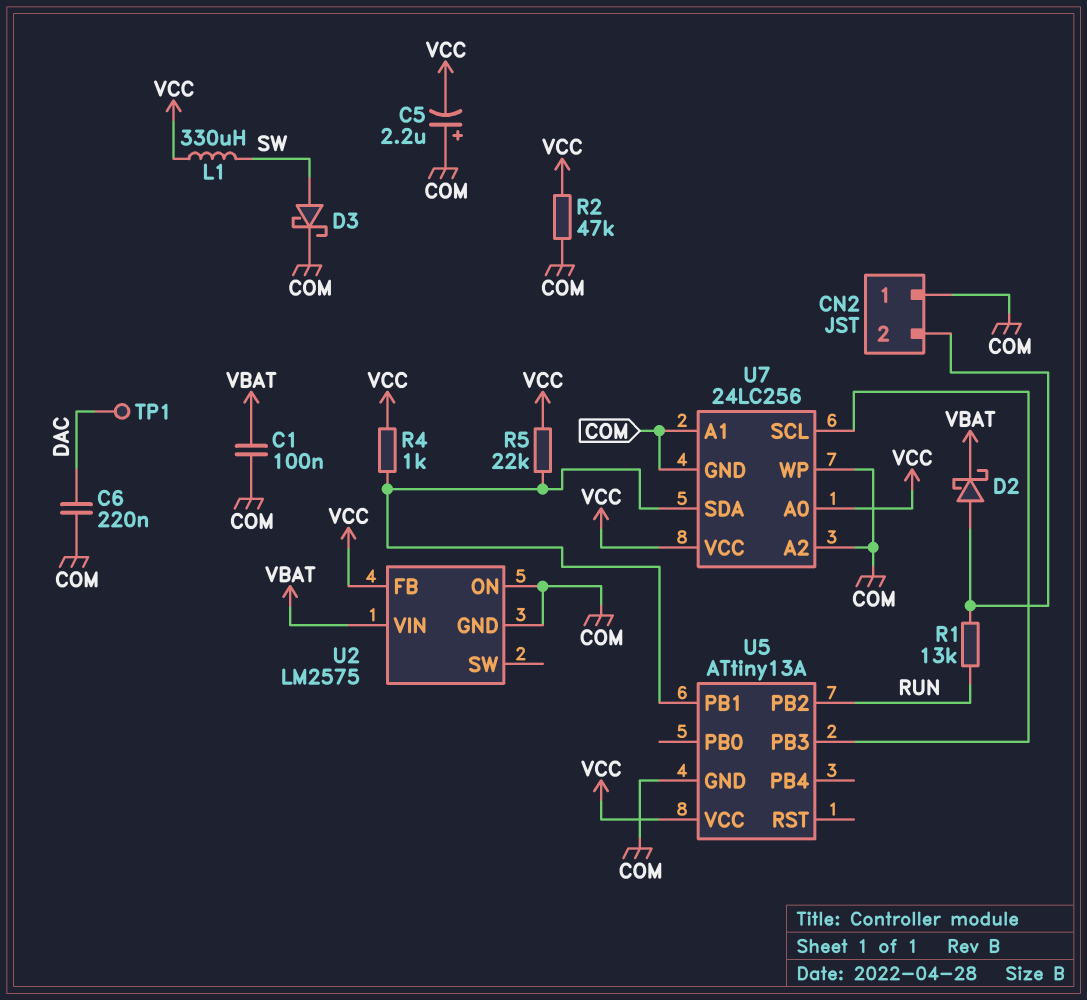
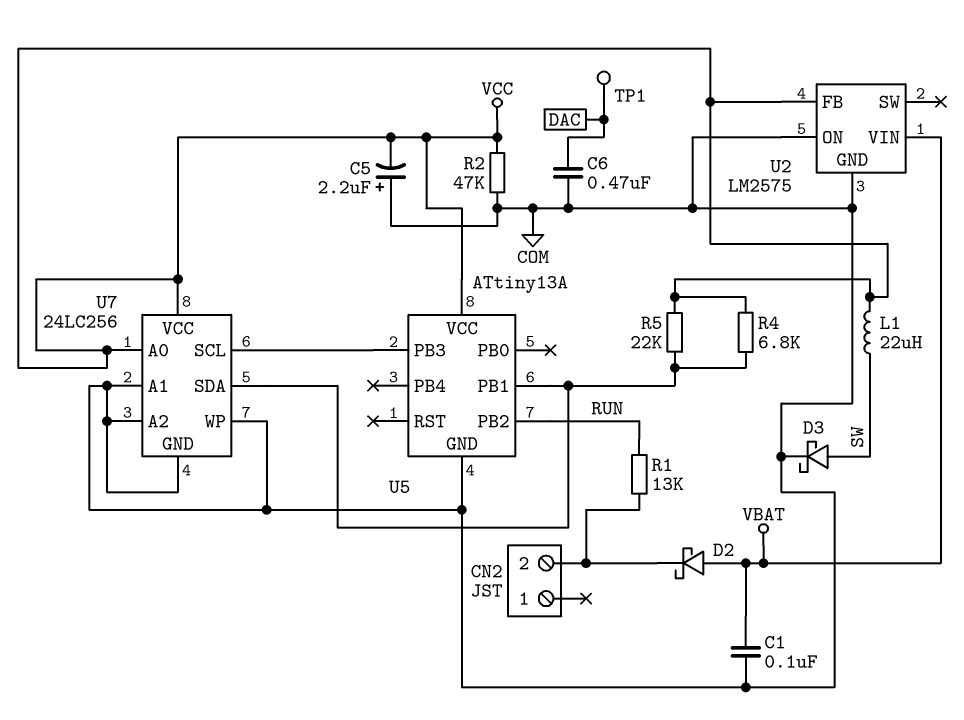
C6: 220nF (COM, DAC) -> 470nF (COM, DAC)
CN2 pin 1: COM -> none
D2: schottky (A CN2/2, K VBAT) -> schottky (A VBAT, K CN2/2)
L1: 330uH (SW, VCC) -> 22uH (SW, VCC)
R4: 1k (U5/PB1, VCC) -> 6.8k (U5/PB1, VCC)

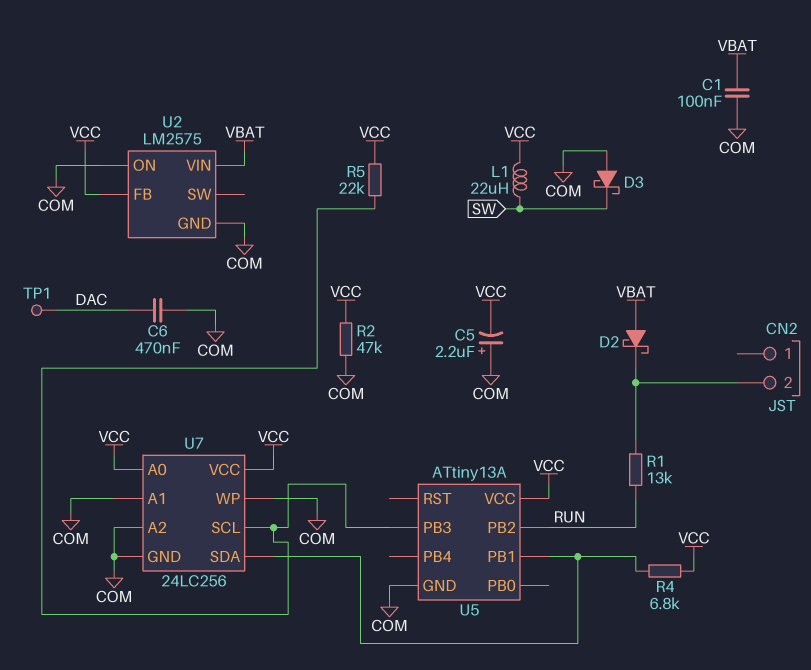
D3: schottky (A SW, K COM) -> schottky (A COM, K SW)
R5: 22k (U5/PB1, VCC) -> 22k (U5/PB3, VCC)

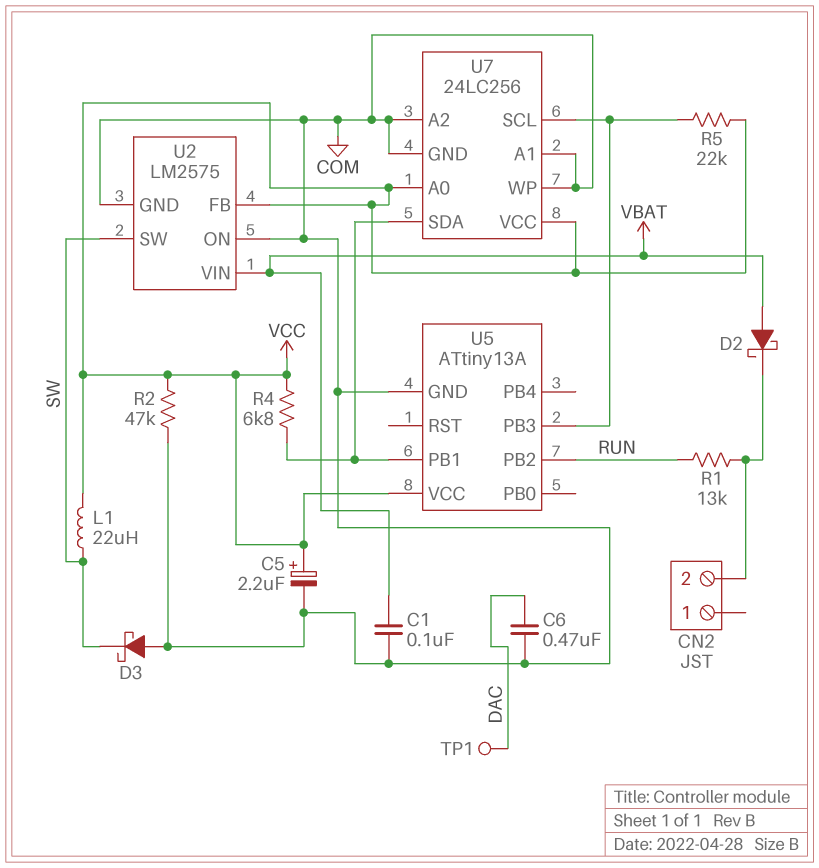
C5: 2.2uF (plus COM, minus VCC) -> 2.2uF (plus VCC, minus COM)
U2 pin SW: none -> SW

